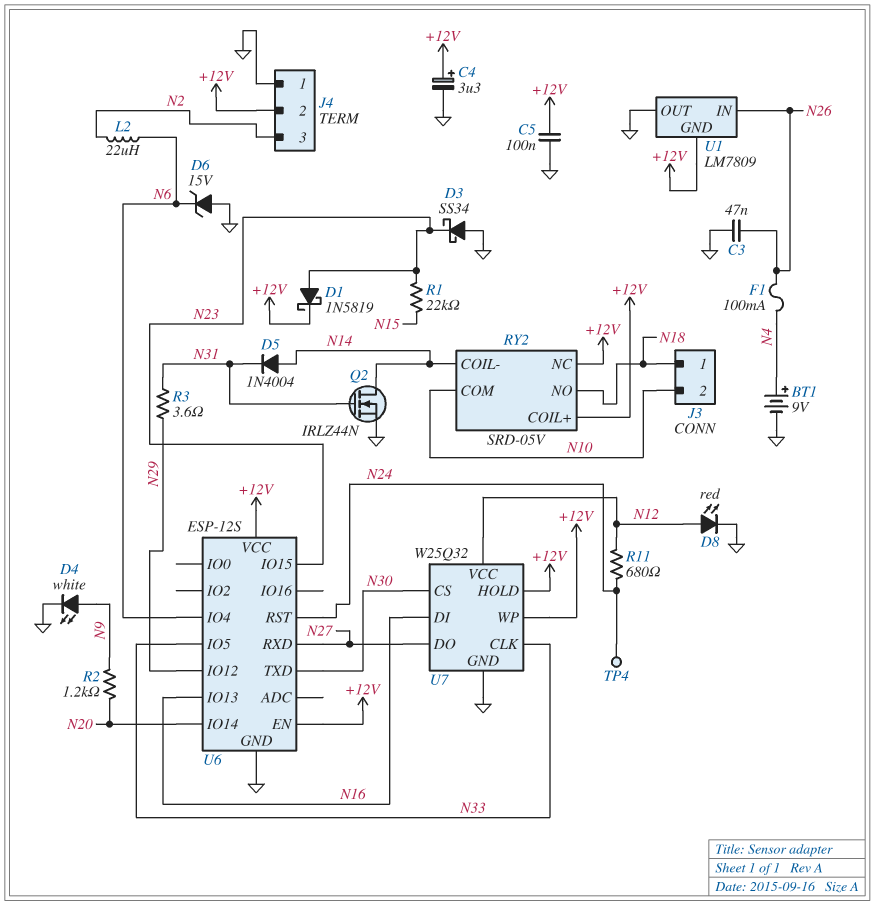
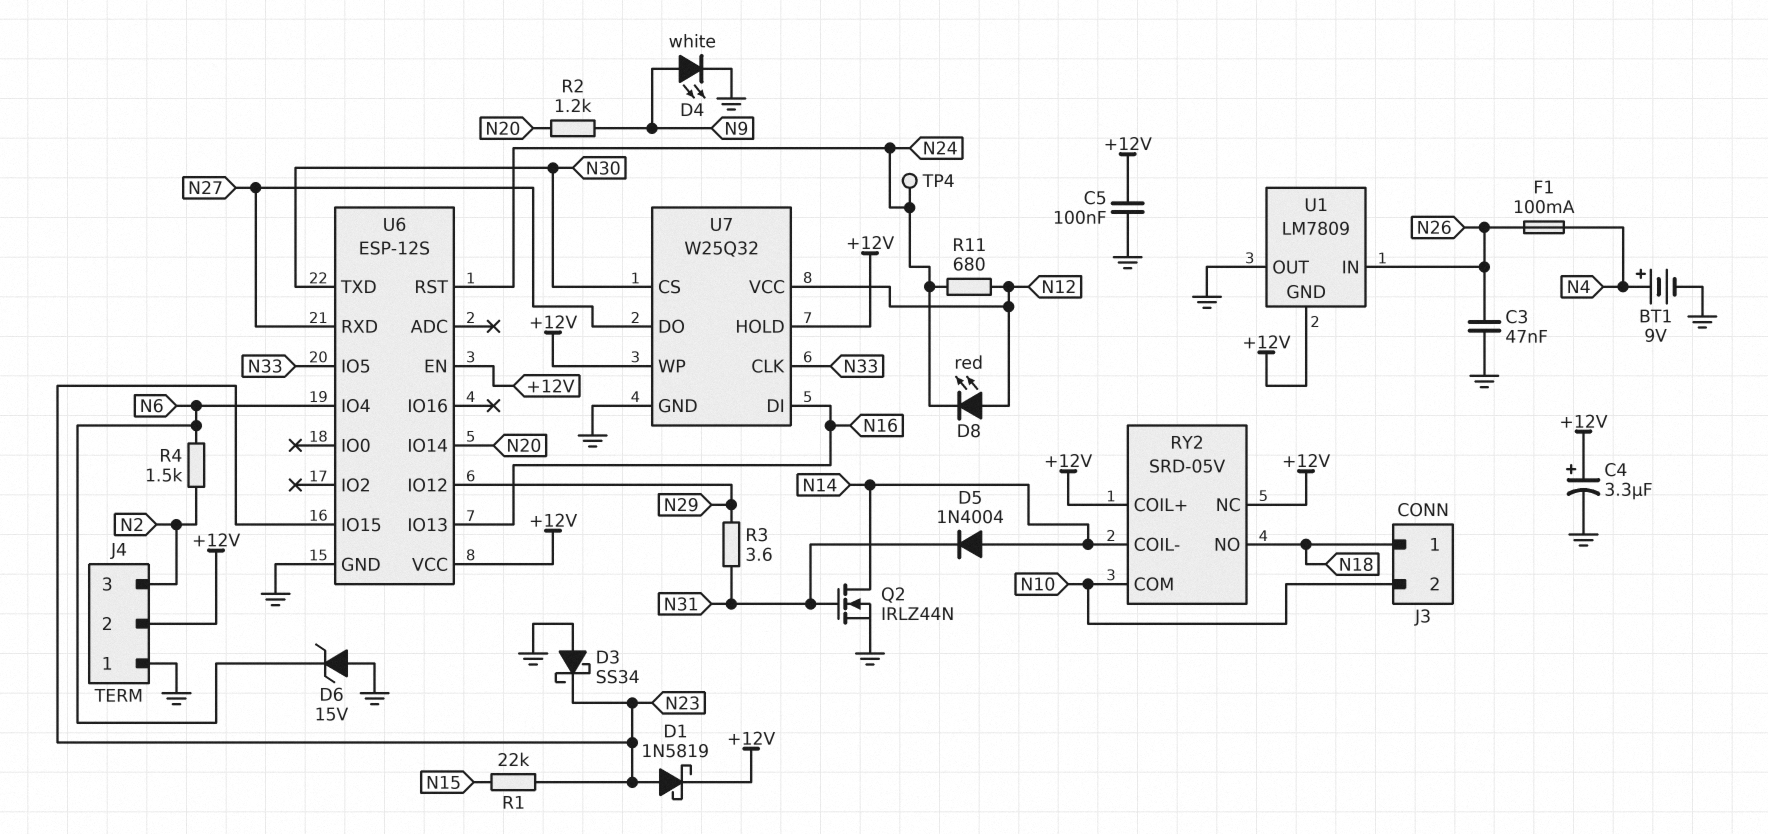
D8: LED red (A N12, K GND) -> LED red (A N12, K N24)
L2: 22uH (N2, N6) -> none
R4: none -> 1.5k (N2, N6)

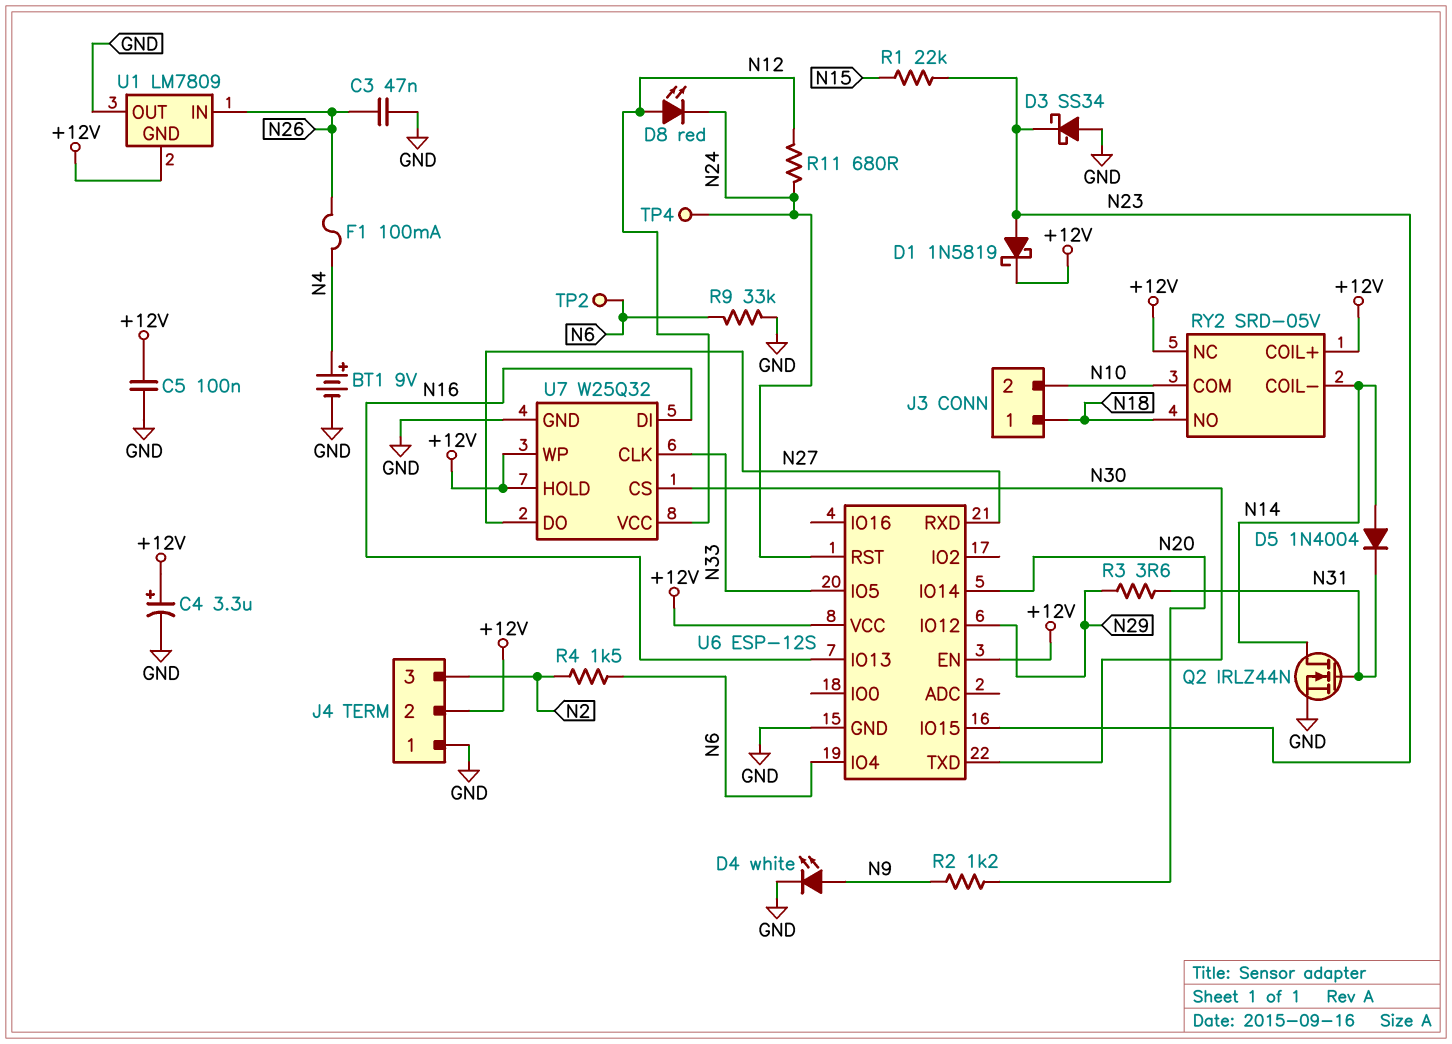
D6: zener 15V (A GND, K N6) -> none
R9: none -> 33k (GND, N6)
TP2: none -> test point (N6)

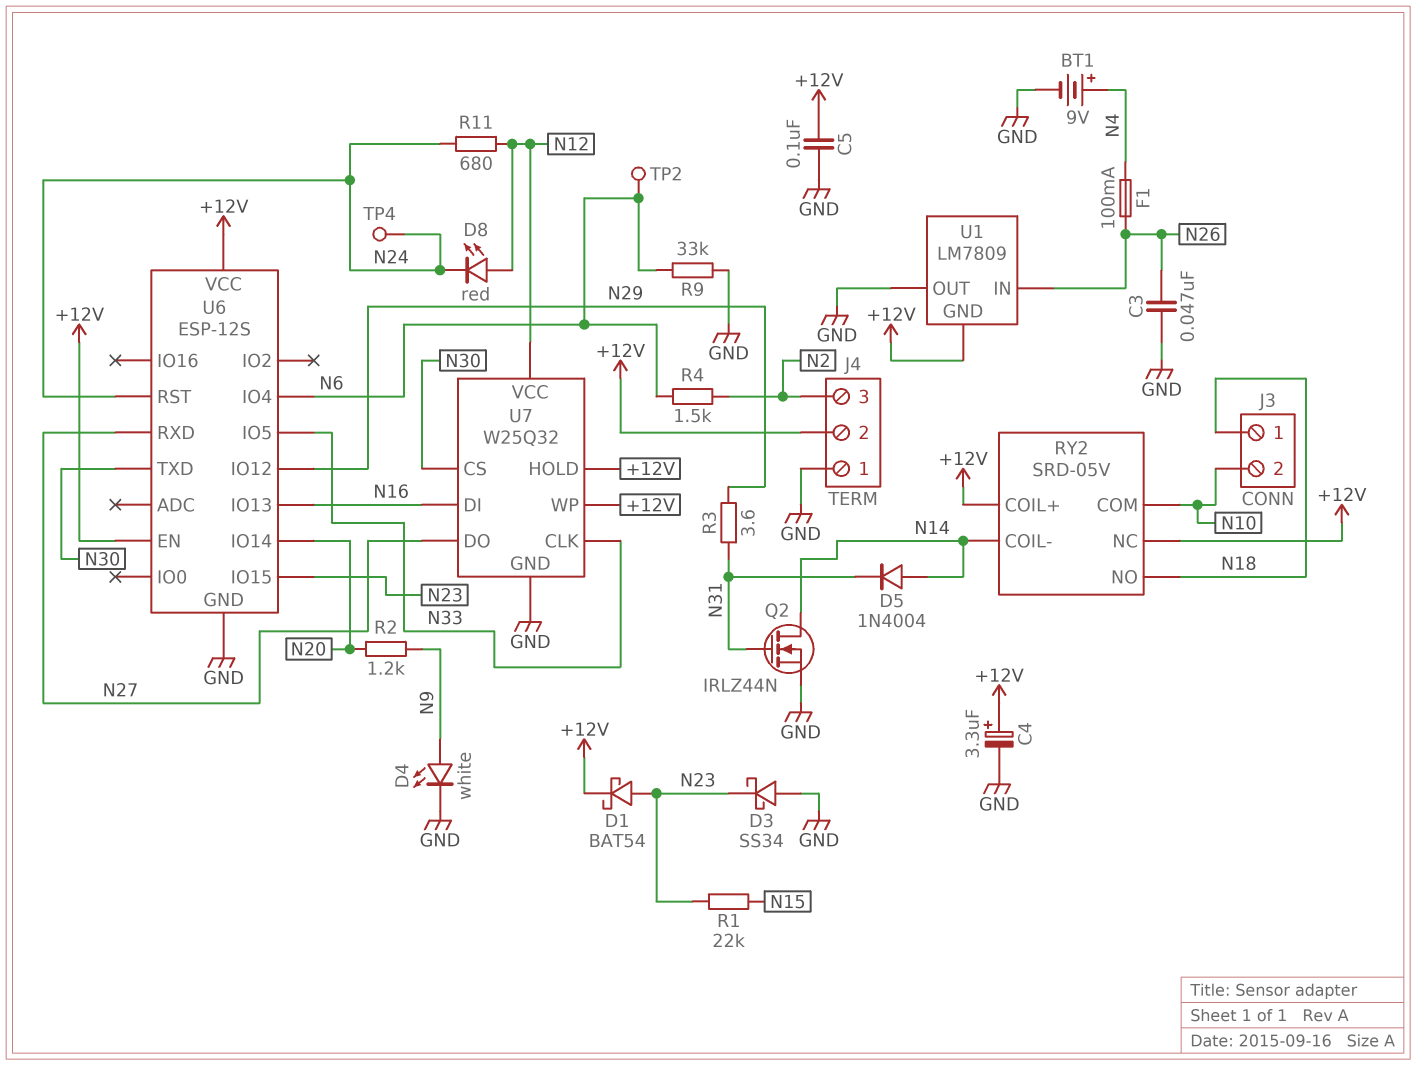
D1: schottky 1N5819 (A N23, K +12V) -> schottky BAT54 (A N23, K +12V)

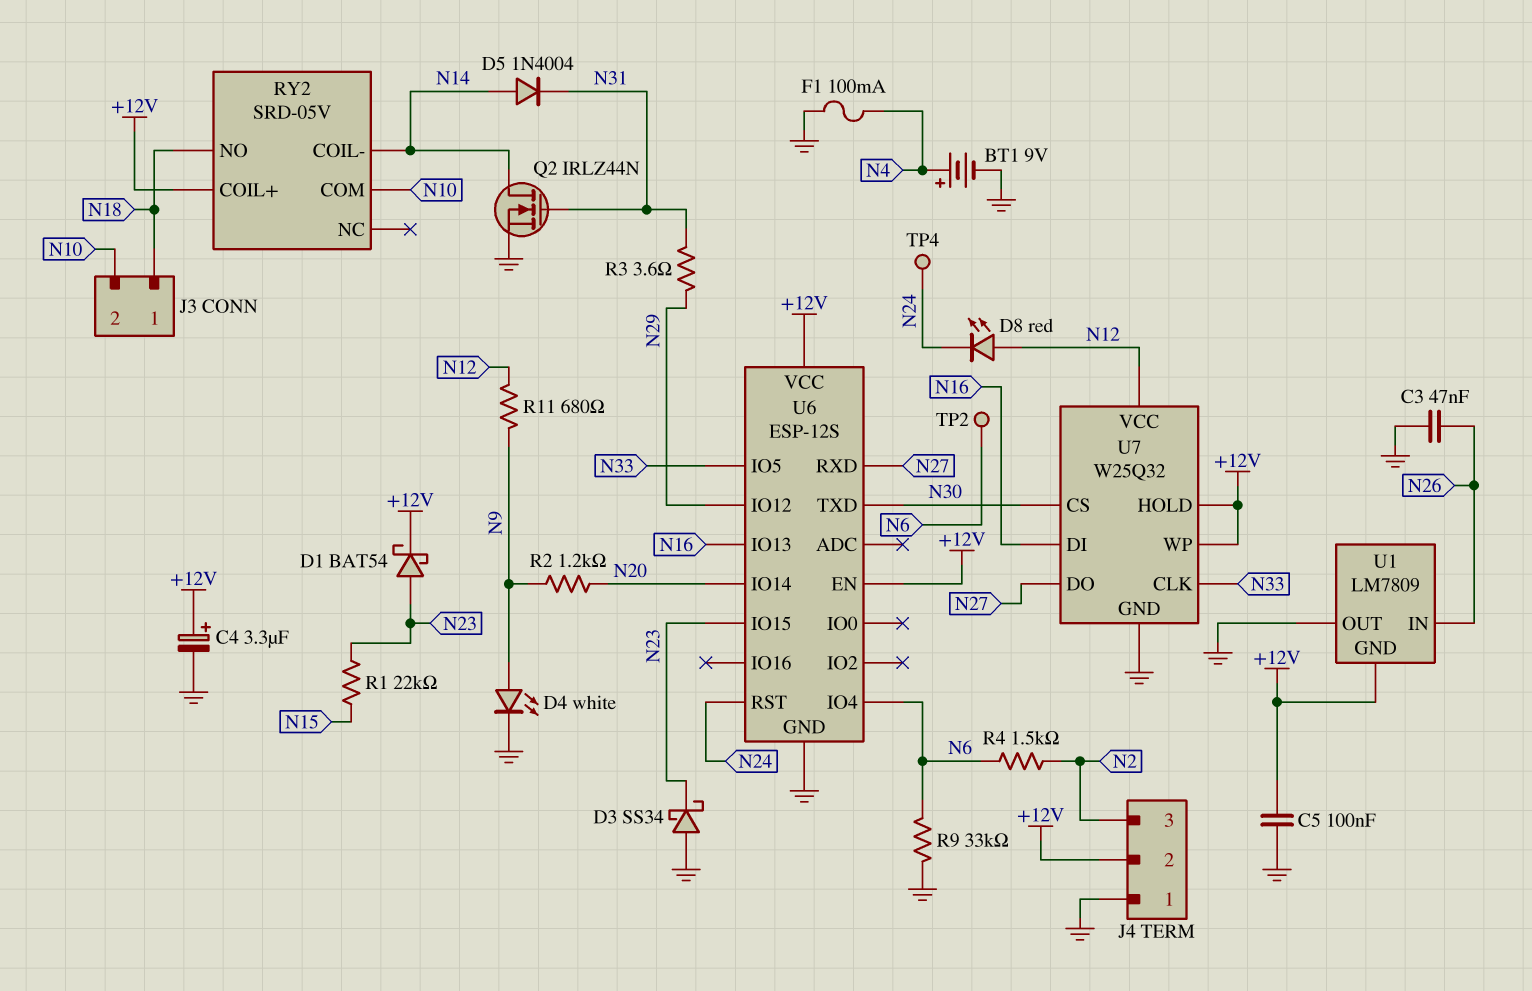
F1: 100mA (N4, N26) -> 100mA (GND, N4)
R11: 680 (N12, N24) -> 680 (N9, N12)
RY2 pin NC: +12V -> none

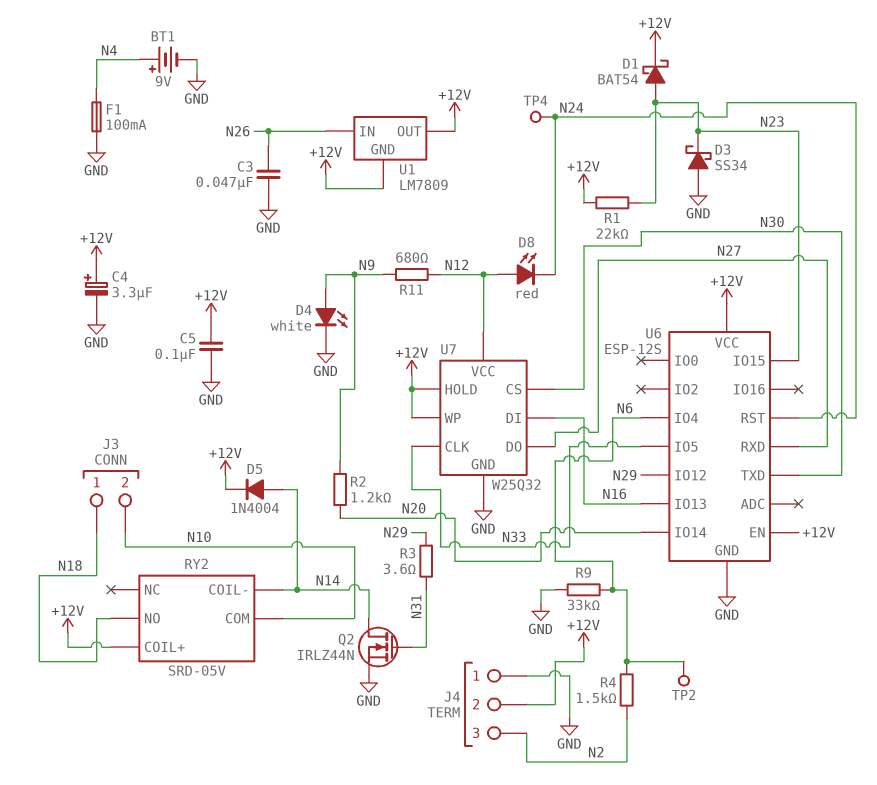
D5: diode 1N4004 (A N14, K N31) -> diode 1N4004 (A N14, K +12V)
R1: 22k (N15, N23) -> 22k (+12V, N23)
U1 pin OUT: GND -> +12V

